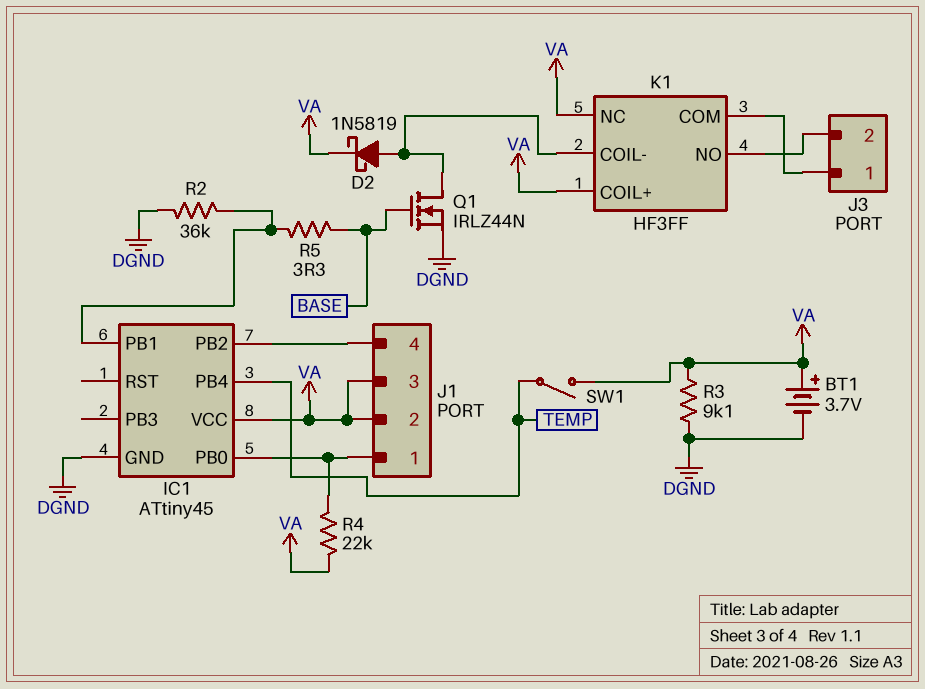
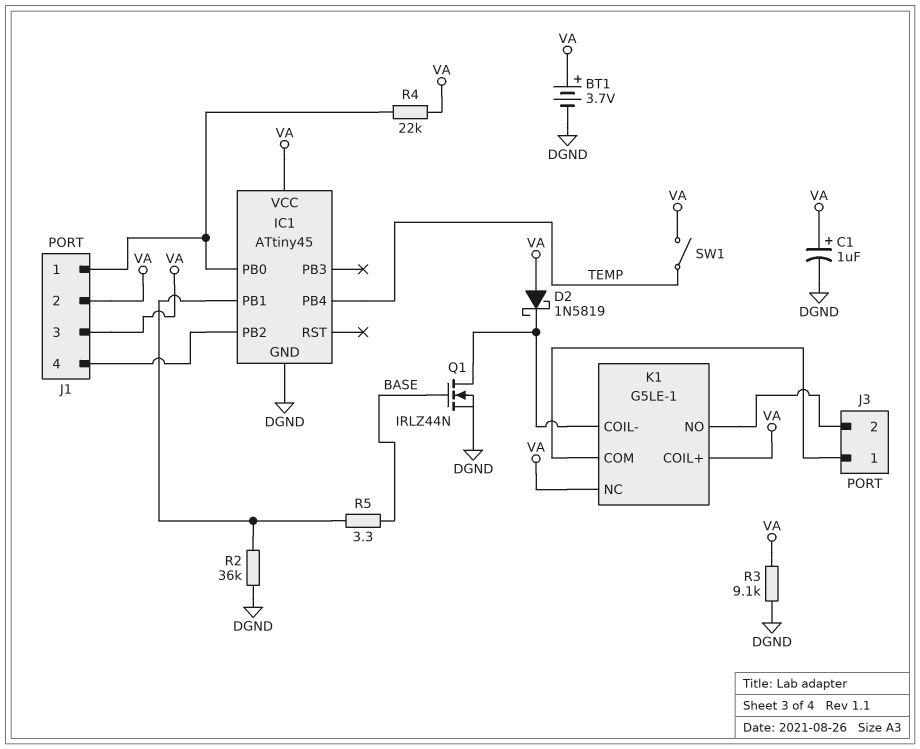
C1: none -> 1uF (plus VA, minus DGND)
D2: schottky 1N5819 (A K1/COIL-, K VA) -> schottky 1N5819 (A VA, K K1/COIL-)
K1: HF3FF -> G5LE-1

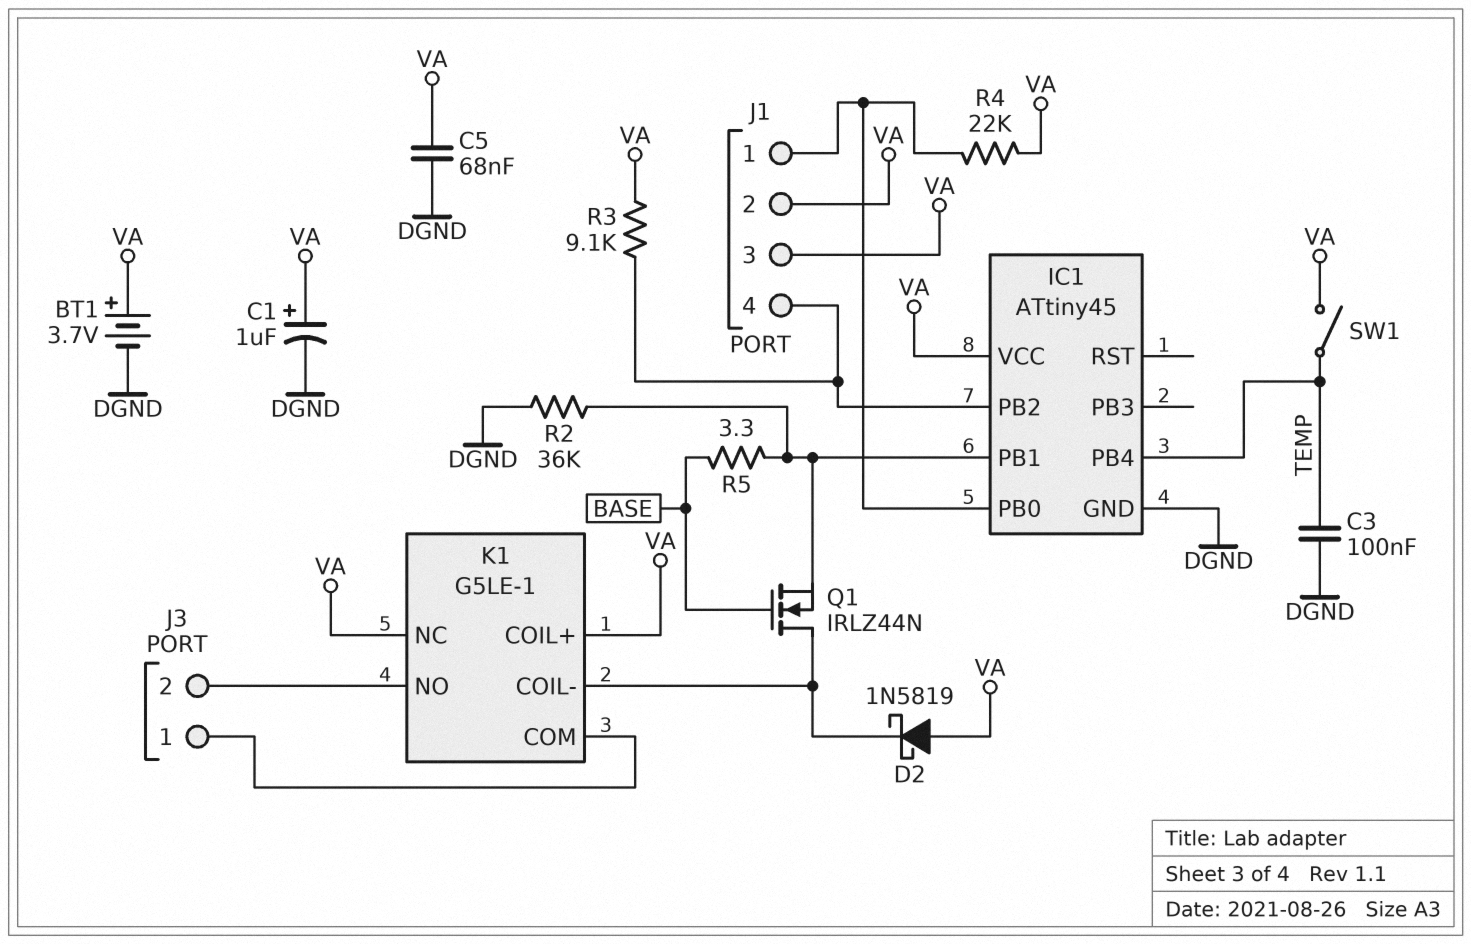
C3: none -> 100nF (DGND, TEMP)
C5: none -> 68nF (DGND, VA)
Q1: NMOS IRLZ44N (G BASE, D K1/COIL-, S DGND) -> NMOS IRLZ44N (G BASE, D K1/COIL-, S IC1/PB1)
R3: 9.1k (DGND, VA) -> 9.1k (IC1/PB2, VA)

